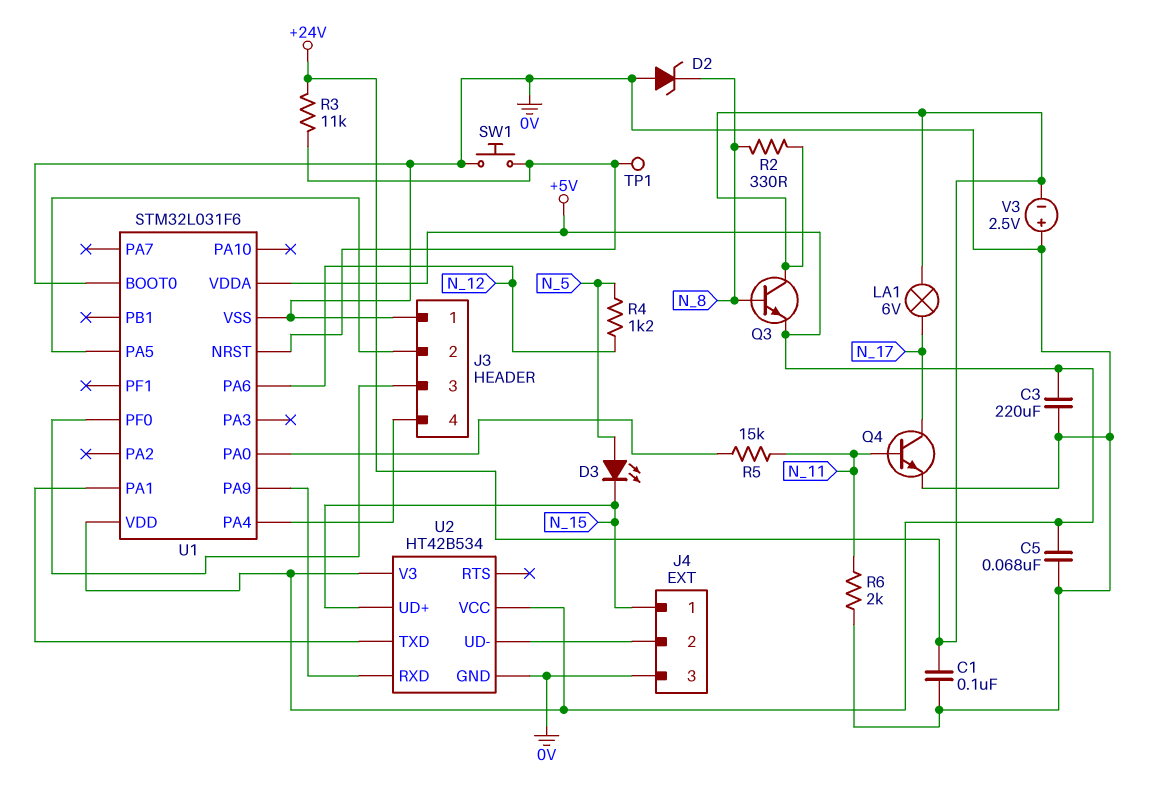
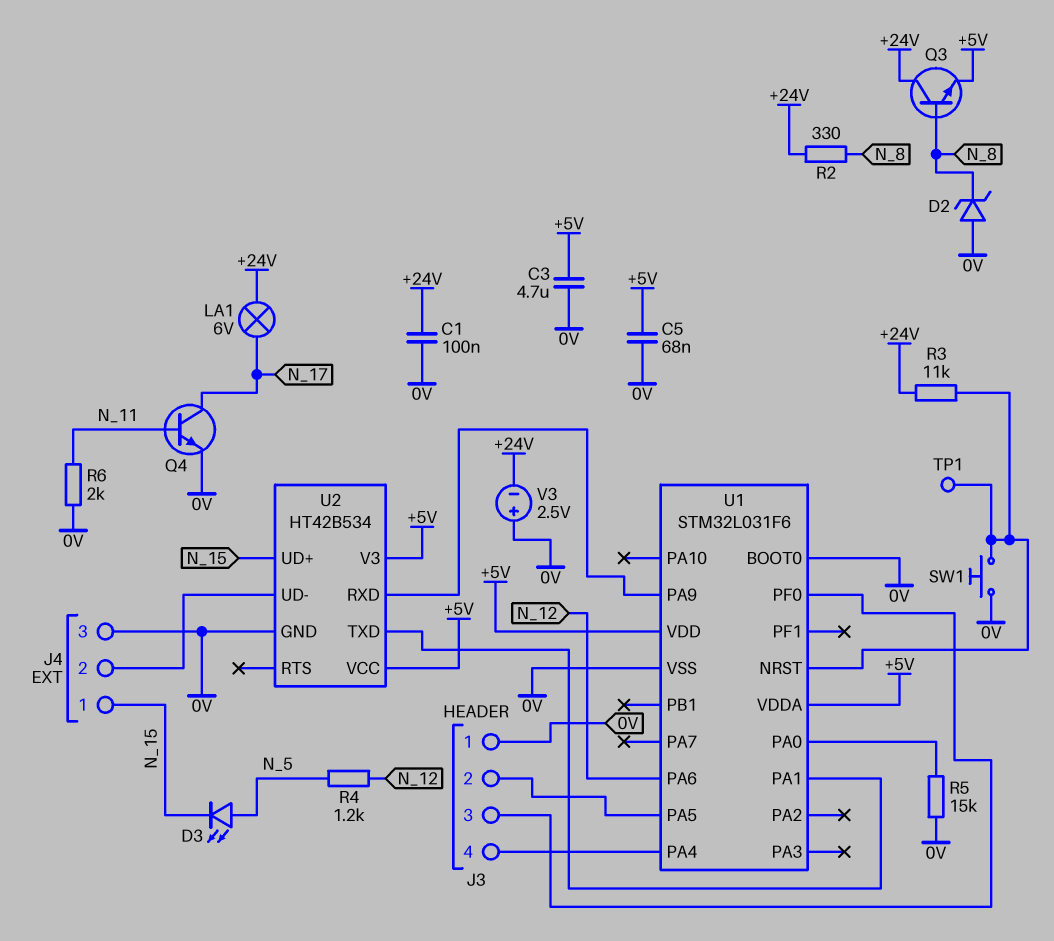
C3: 220uF (+5V, 0V) -> 4.7uF (+5V, 0V)
R5: 15k (N_11, U1/PA0) -> 15k (0V, U1/PA0)

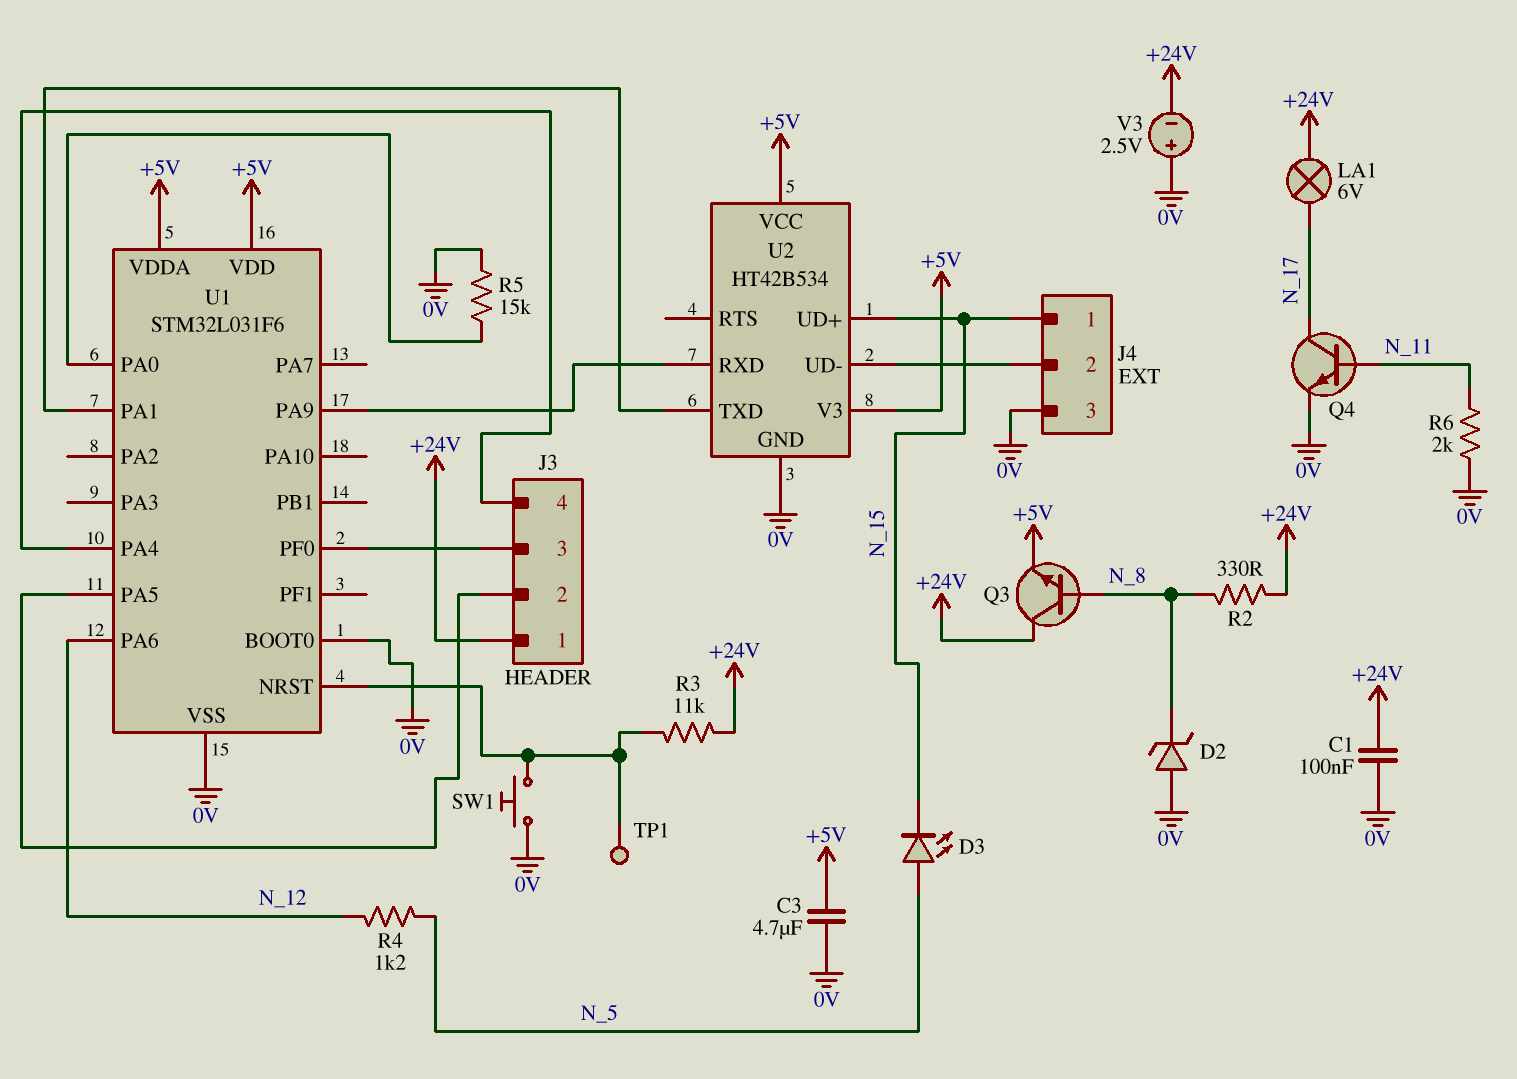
C5: 68nF (+5V, 0V) -> none
J3 pin 1: 0V -> +24V

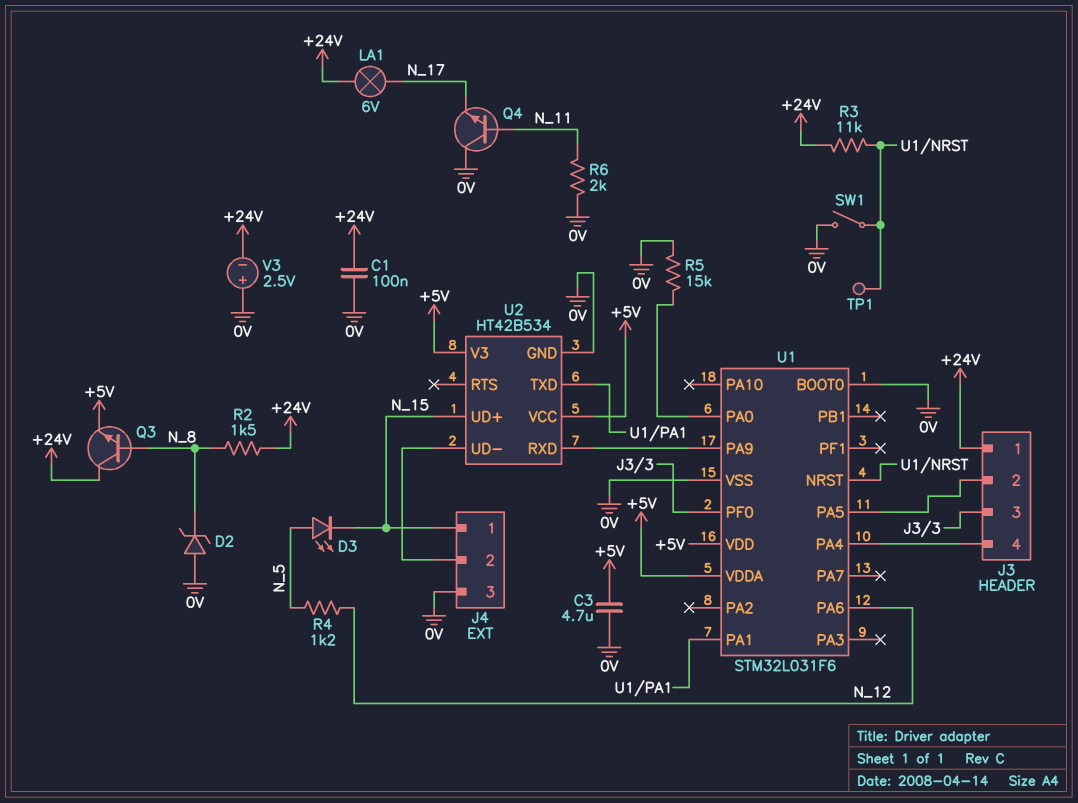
Q4: NPN (B N_11, C N_17, E 0V) -> NPN (B N_11, C 0V, E N_17)
R2: 330 (+24V, N_8) -> 1.5k (+24V, N_8)
SW1: button (0V, U1/NRST) -> switch (0V, U1/NRST)

